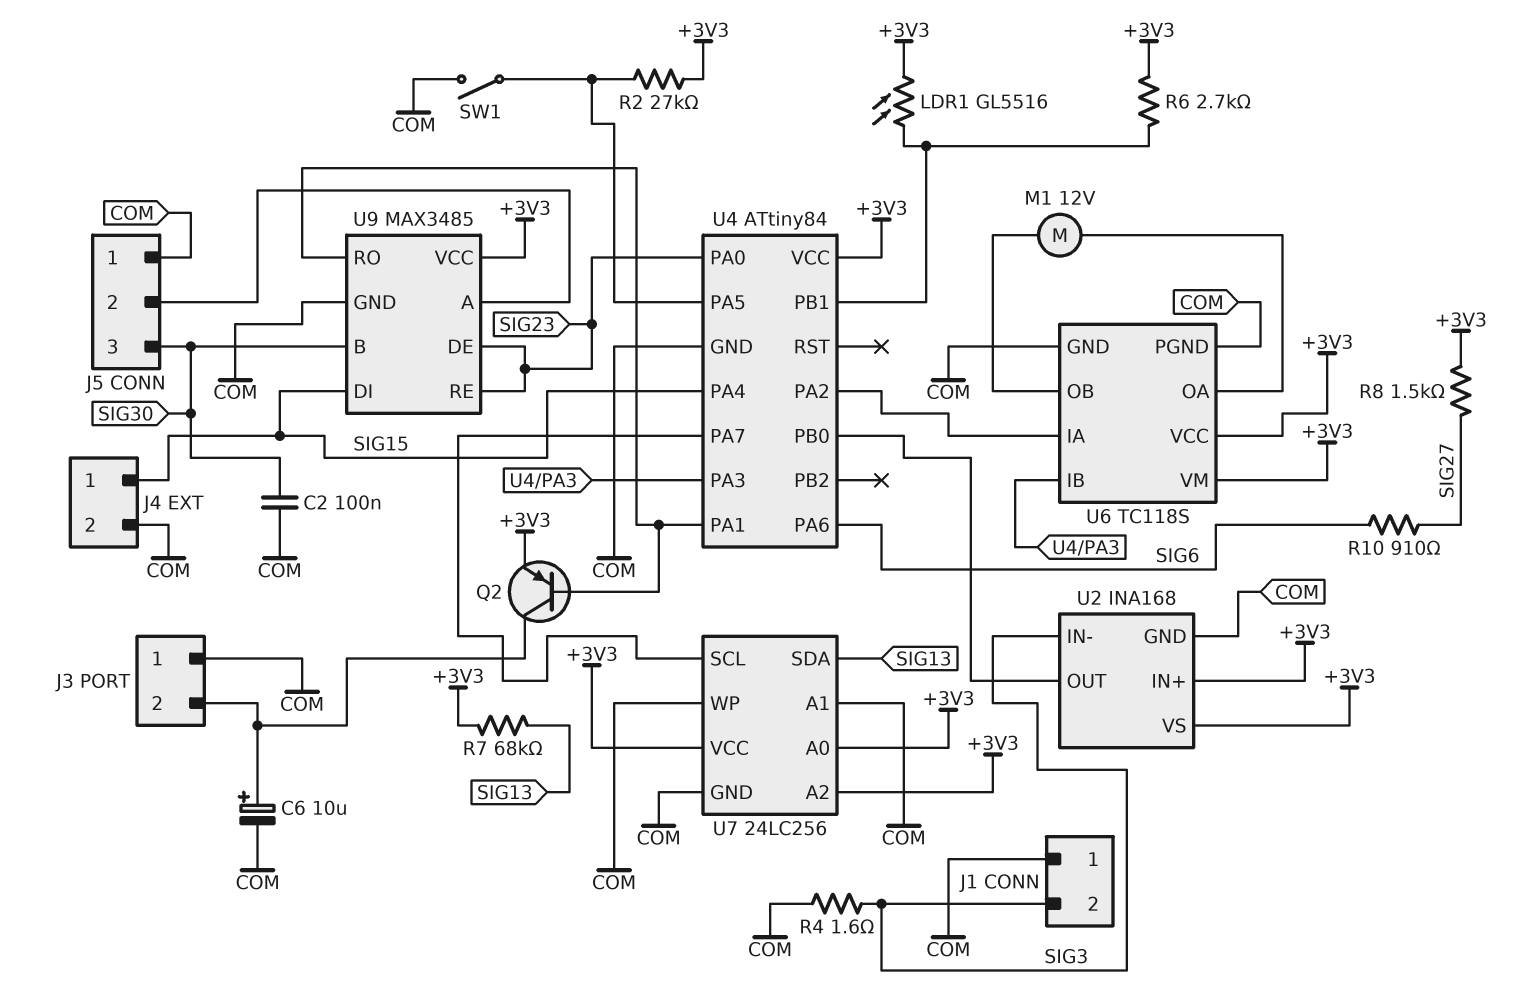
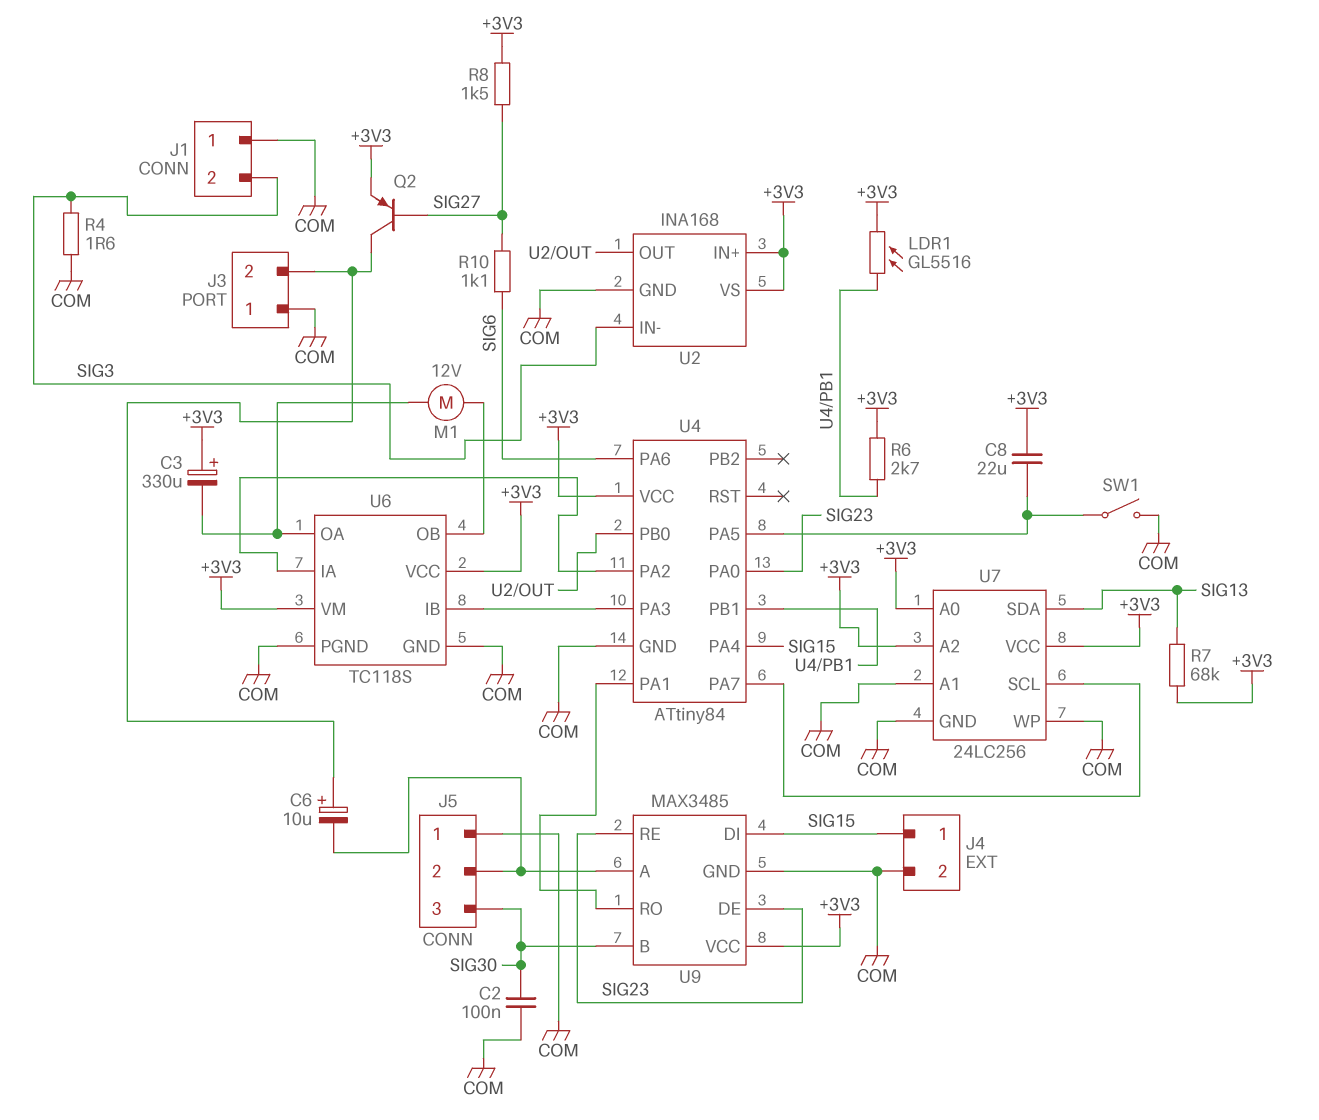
C3: none -> 330uF (plus +3V3, minus U6/OA)
C6: 10uF (plus J3/2, minus COM) -> 10uF (plus J3/2, minus J5/2)
C8: none -> 22uF (+3V3, U4/PA5)
Q2: PNP (B U4/PA1, C J3/2, E +3V3) -> PNP (B SIG27, C J3/2, E +3V3)
R2: 27k (+3V3, U4/PA5) -> none
R10: 910 (SIG6, SIG27) -> 1.1k (SIG6, SIG27)

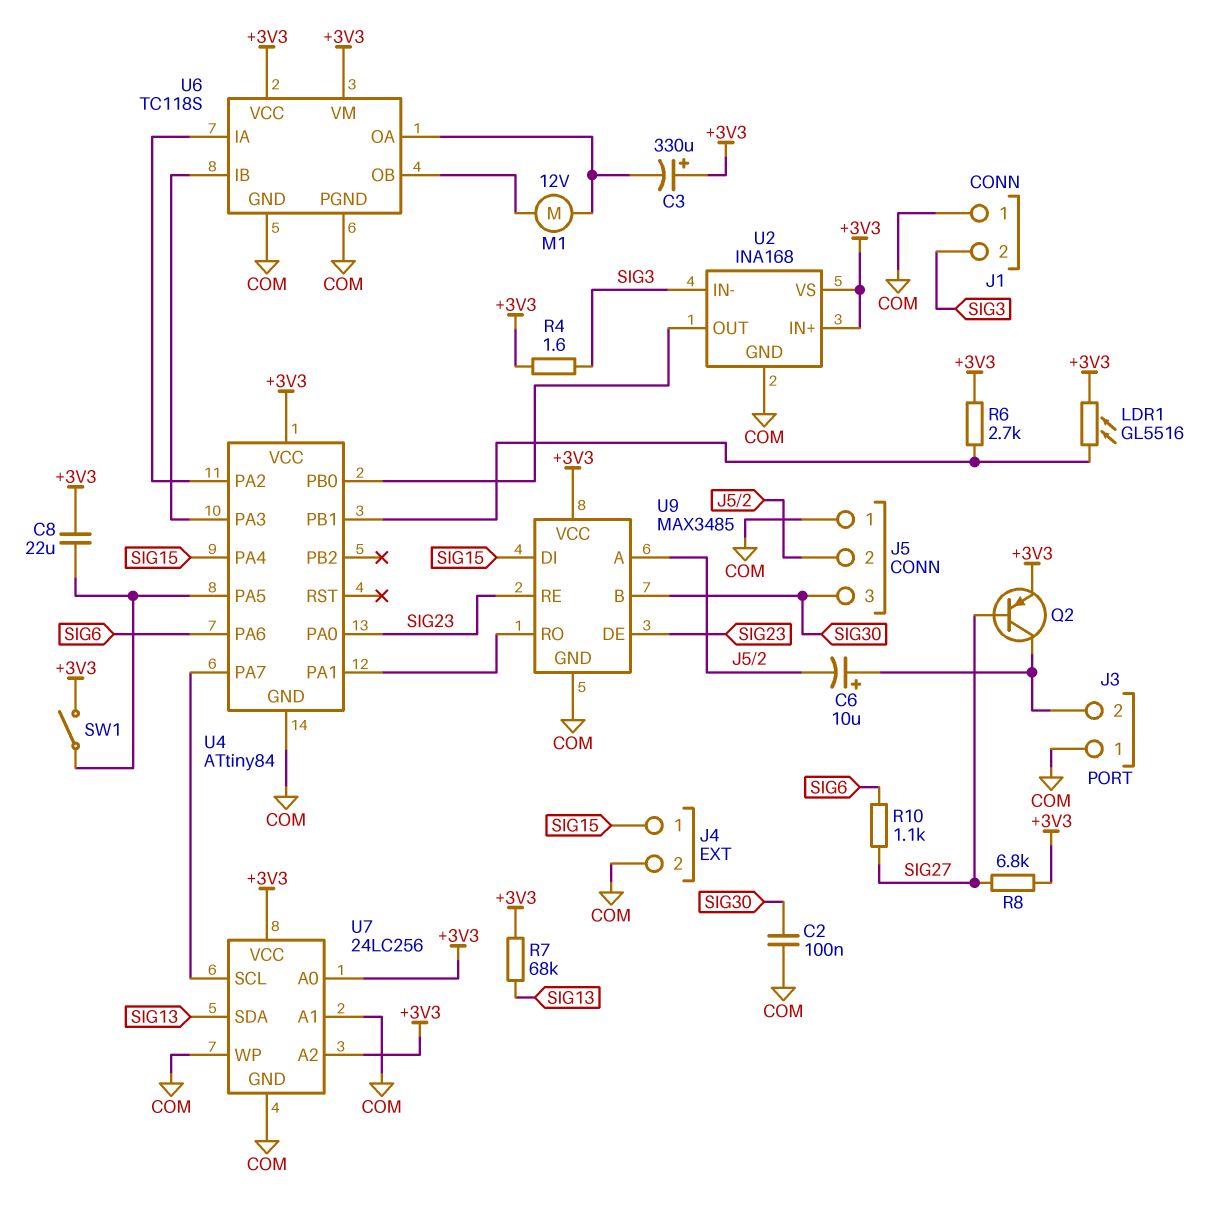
R4: 1.6 (COM, SIG3) -> 1.6 (+3V3, SIG3)
R8: 1.5k (+3V3, SIG27) -> 6.8k (+3V3, SIG27)
SW1: switch (COM, U4/PA5) -> switch (+3V3, U4/PA5)

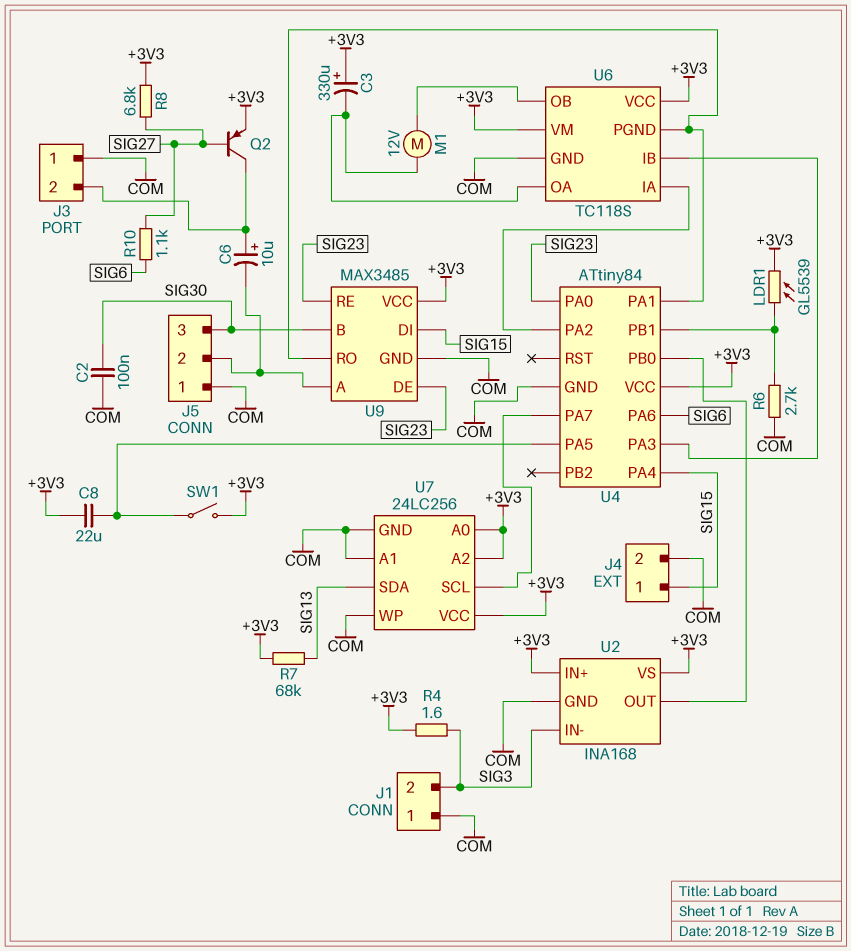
LDR1: GL5516 (+3V3, U4/PB1) -> GL5539 (+3V3, U4/PB1)
R6: 2.7k (+3V3, U4/PB1) -> 2.7k (COM, U4/PB1)
U6 pin PGND: COM -> U4/PA1

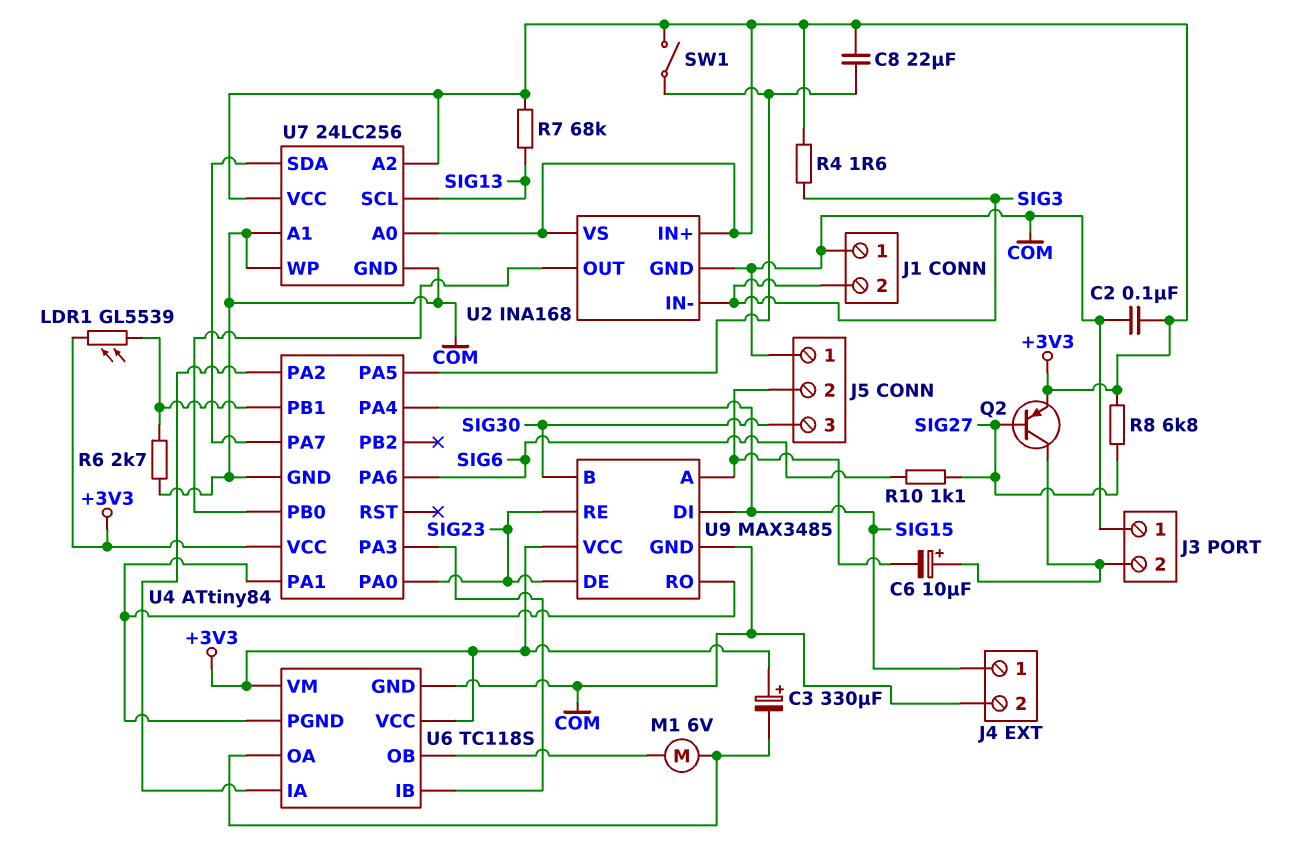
C2: 100nF (COM, SIG30) -> 100nF (+3V3, COM)
M1: motor 12V (U6/OA, U6/OB) -> motor 6V (U6/OA, U6/OB)
U7 pin SCL: U4/PA7 -> SIG13
U7 pin SDA: SIG13 -> U4/PA7

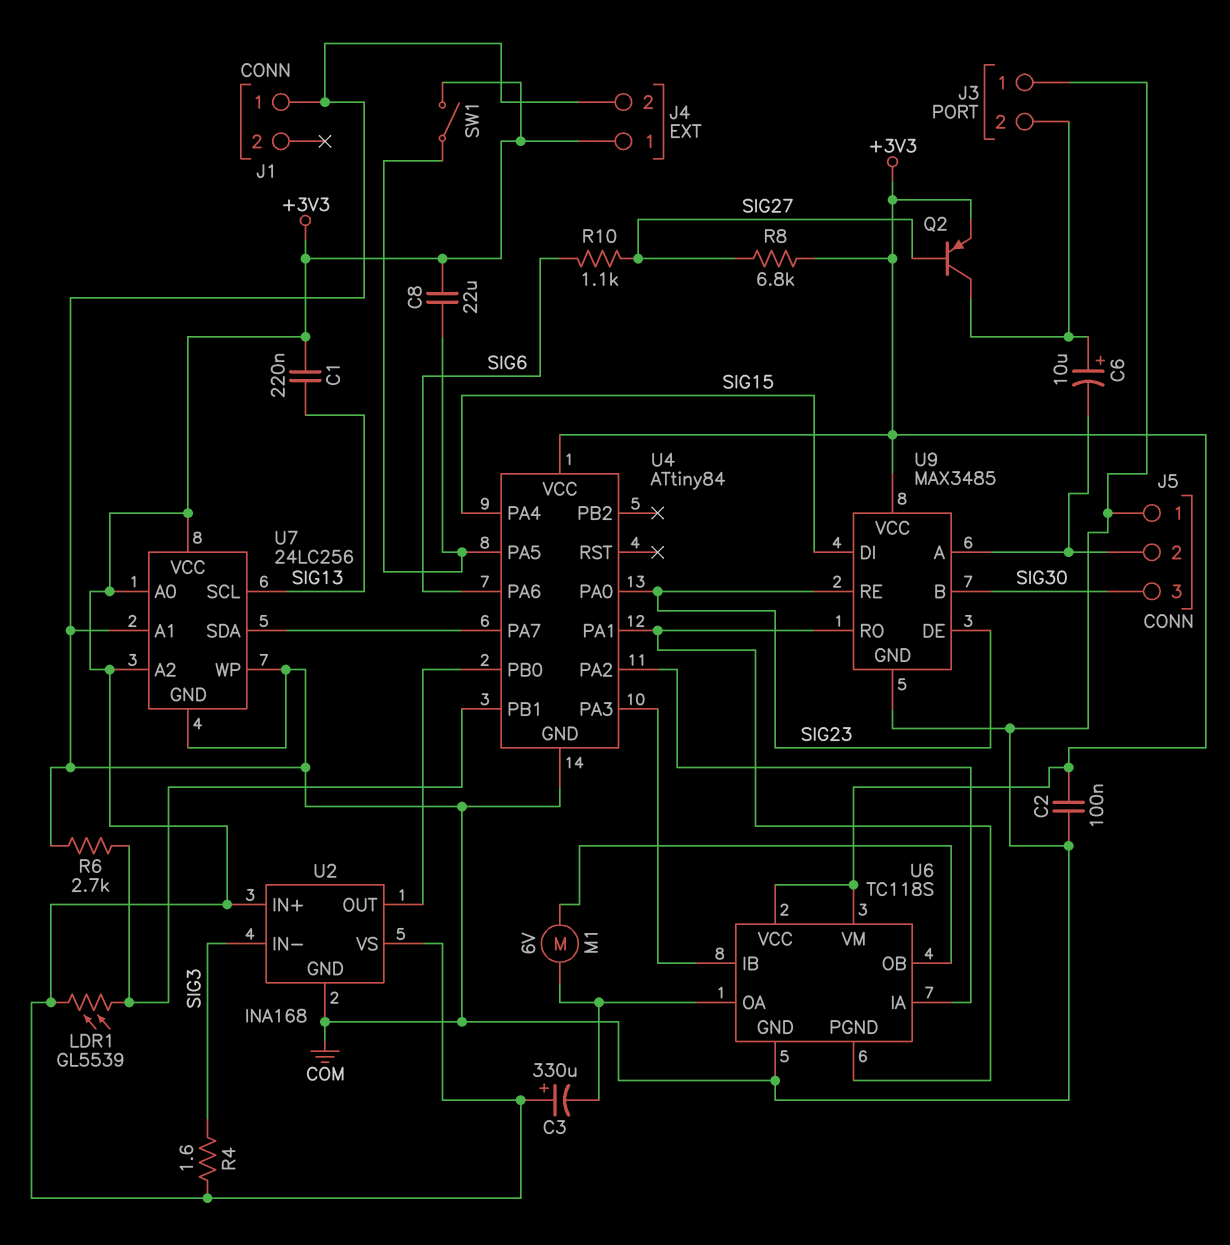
C1: none -> 220nF (+3V3, SIG13)
J1 pin 2: SIG3 -> none
J4 pin 1: SIG15 -> +3V3
R7: 68k (+3V3, SIG13) -> none

